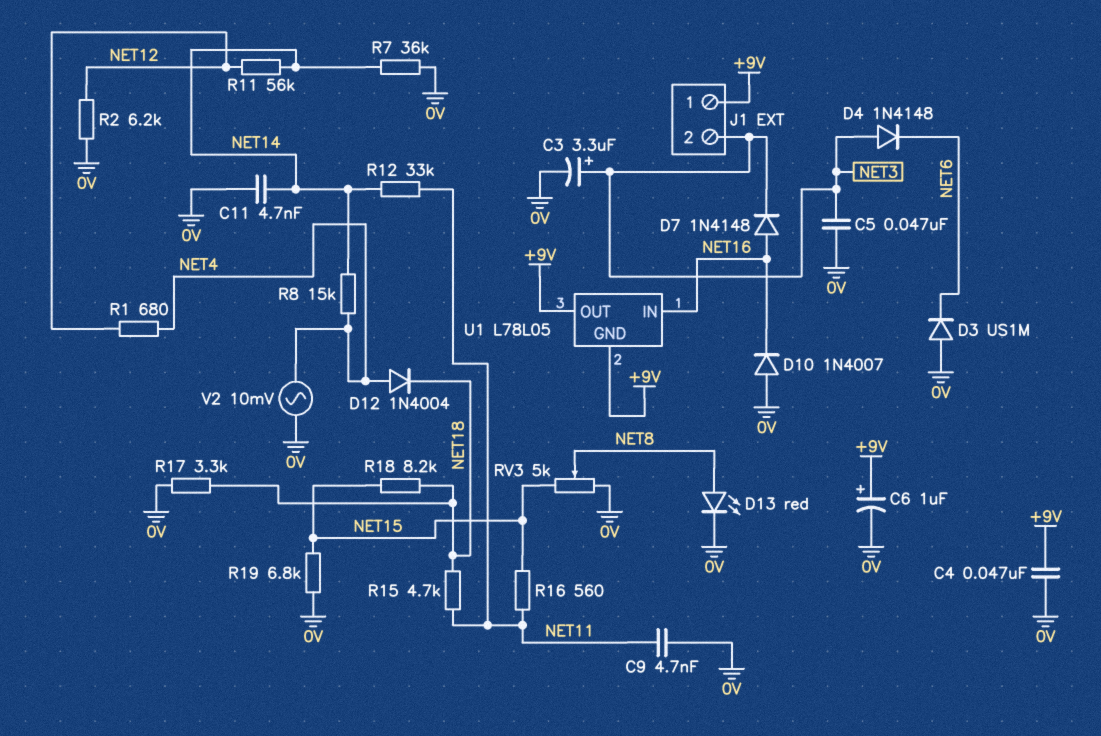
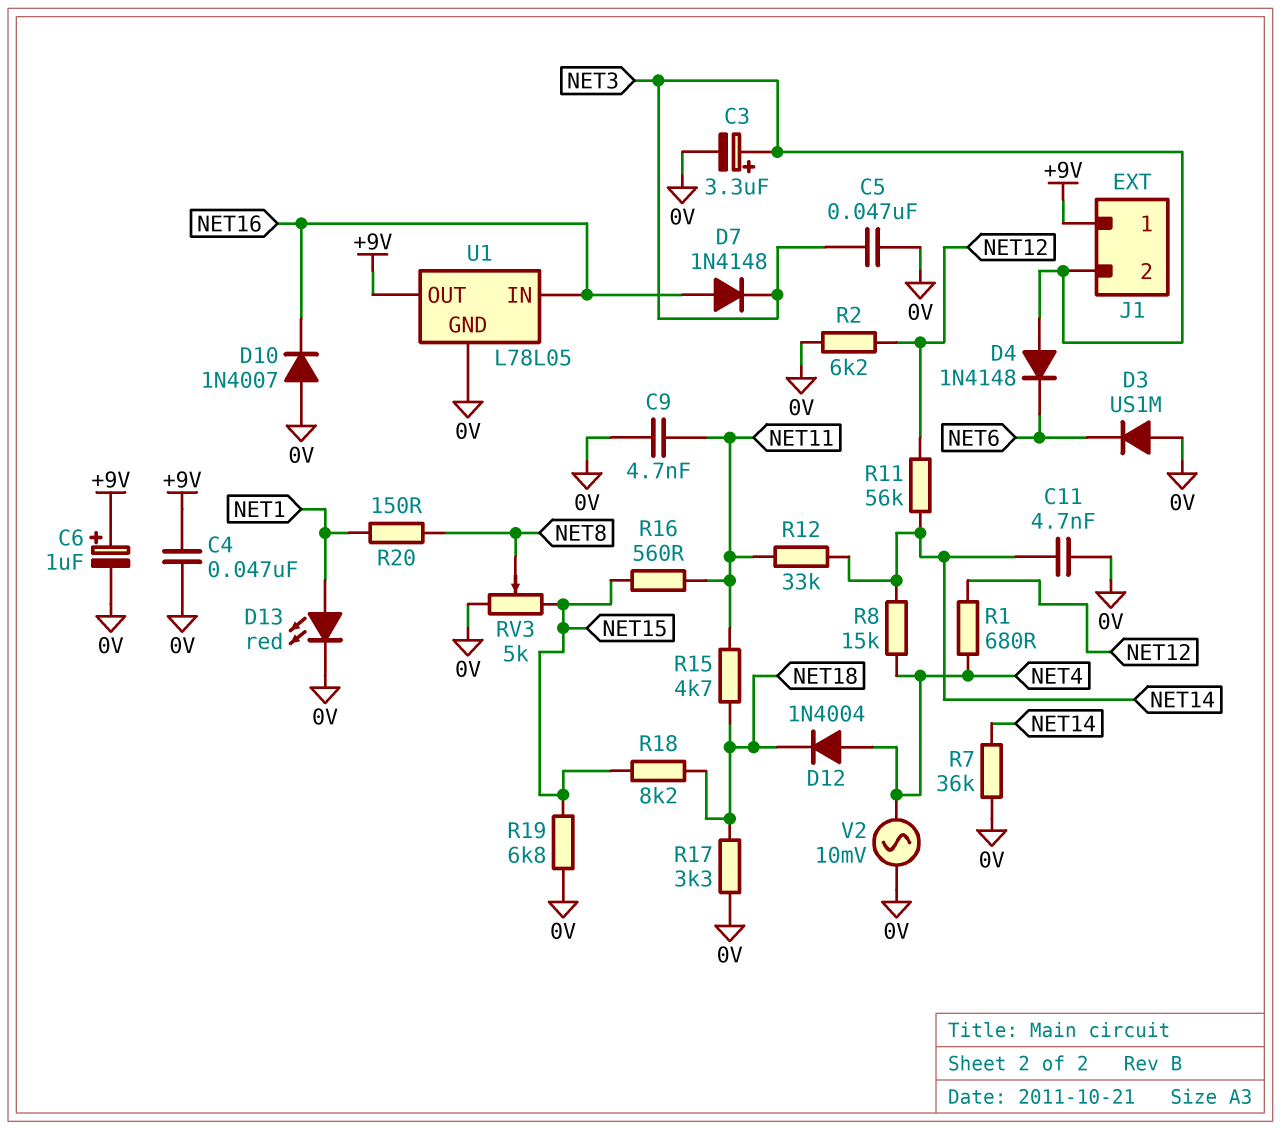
D13: LED red (A NET8, K 0V) -> LED red (A NET1, K 0V)
R20: none -> 150 (NET1, NET8)
U1 pin GND: +9V -> 0V

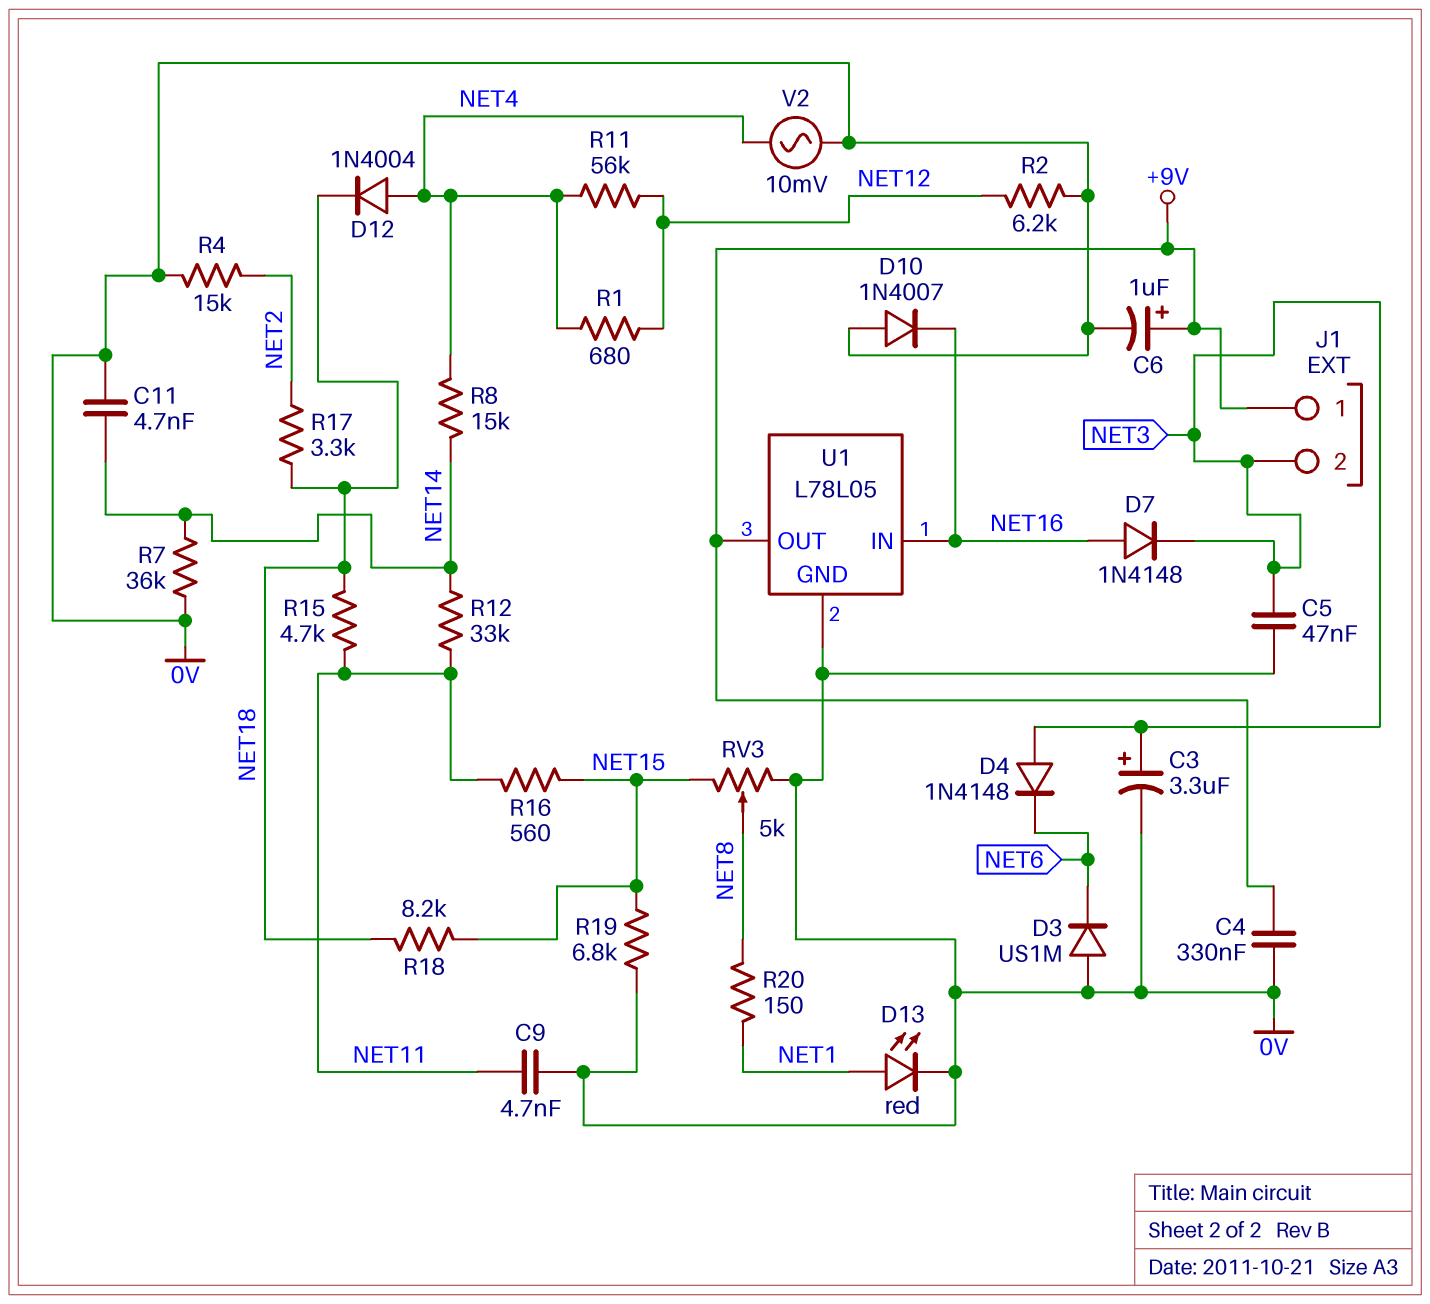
C4: 47nF (+9V, 0V) -> 330nF (+9V, 0V)
R4: none -> 15k (0V, NET2)
R11: 56k (NET12, NET14) -> 56k (NET4, NET12)
R17: 3.3k (0V, NET18) -> 3.3k (NET2, NET18)

